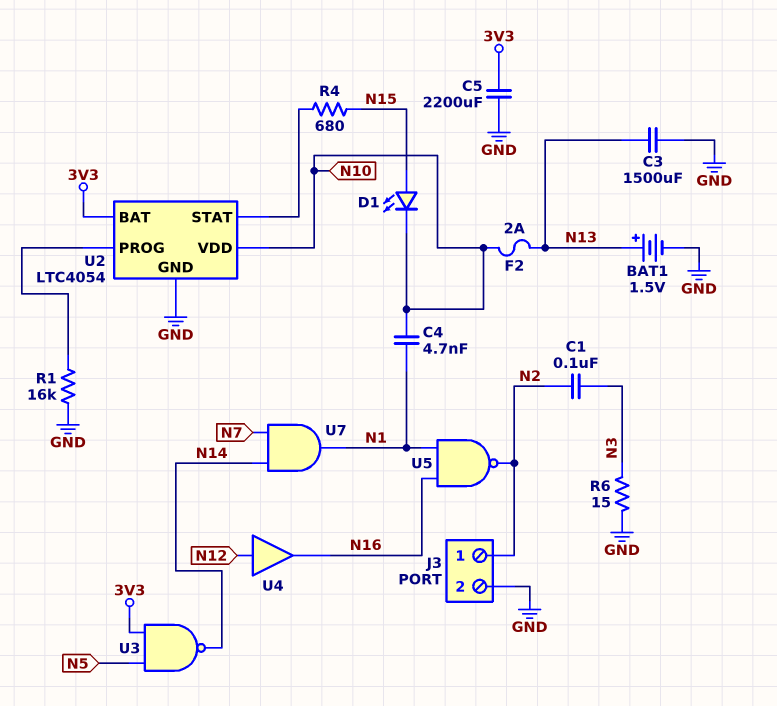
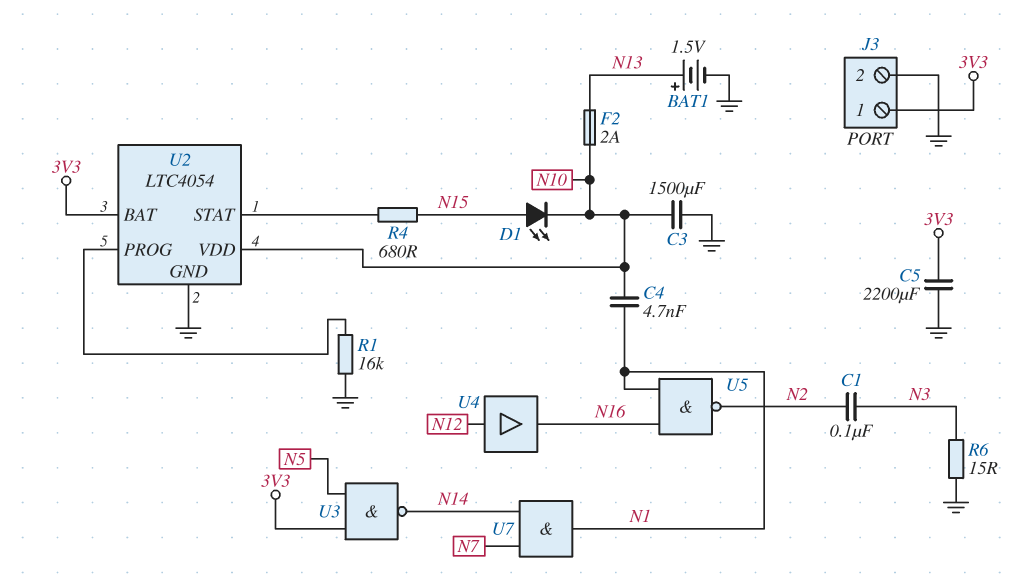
C3: 1500uF (GND, N13) -> 1500uF (GND, N10)
J3 pin 1: N2 -> 3V3

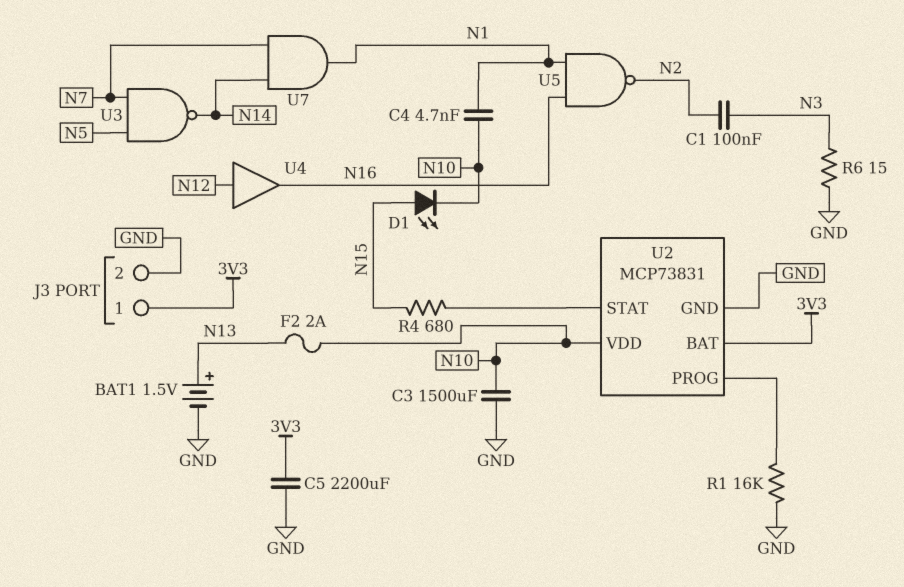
U2: LTC4054 -> MCP73831
U3: NAND (in 3V3, in N5, out N14) -> NAND (in N5, in N7, out N14)

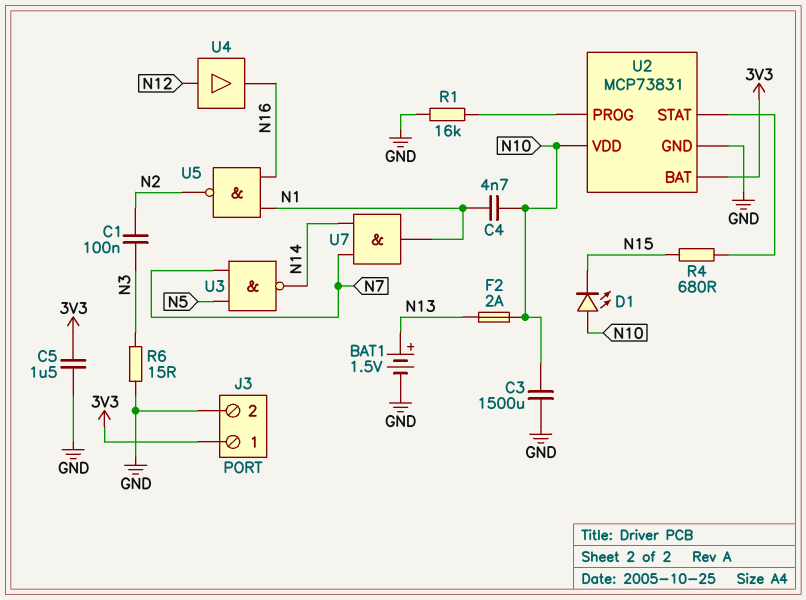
C5: 2200uF (3V3, GND) -> 1.5uF (3V3, GND)
D1: LED (A N15, K N10) -> LED (A N10, K N15)

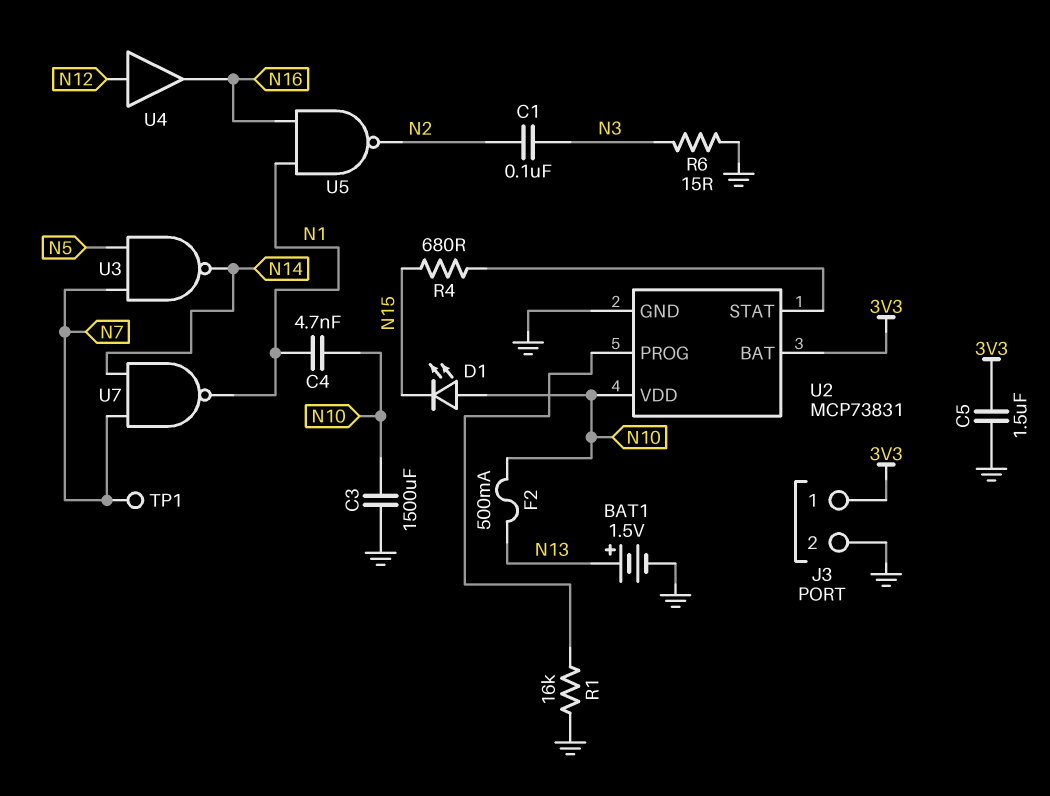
F2: 2A (N10, N13) -> 500mA (N10, N13)
TP1: none -> test point (N7)
U7: AND (in N7, in N14, out N1) -> NAND (in N7, in N14, out N1)

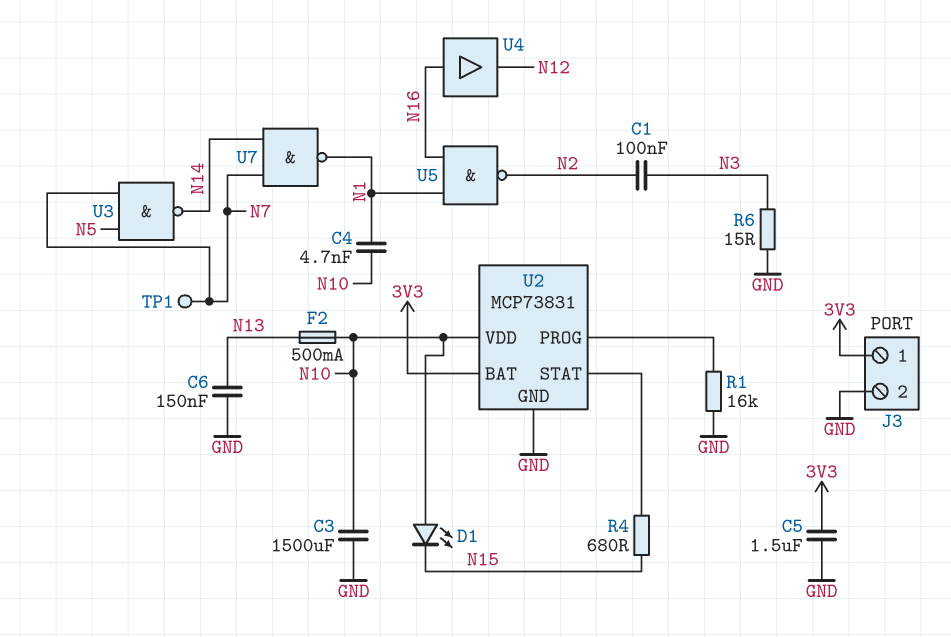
BAT1: 1.5V (plus N13, minus GND) -> none
C6: none -> 150nF (GND, N13)
U4: buffer (in N12, out N16) -> buffer (in N16, out N12)

